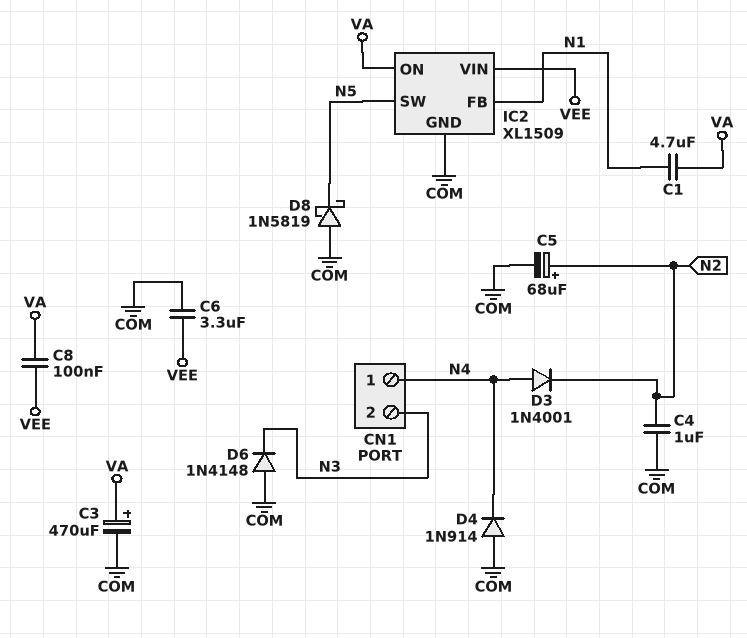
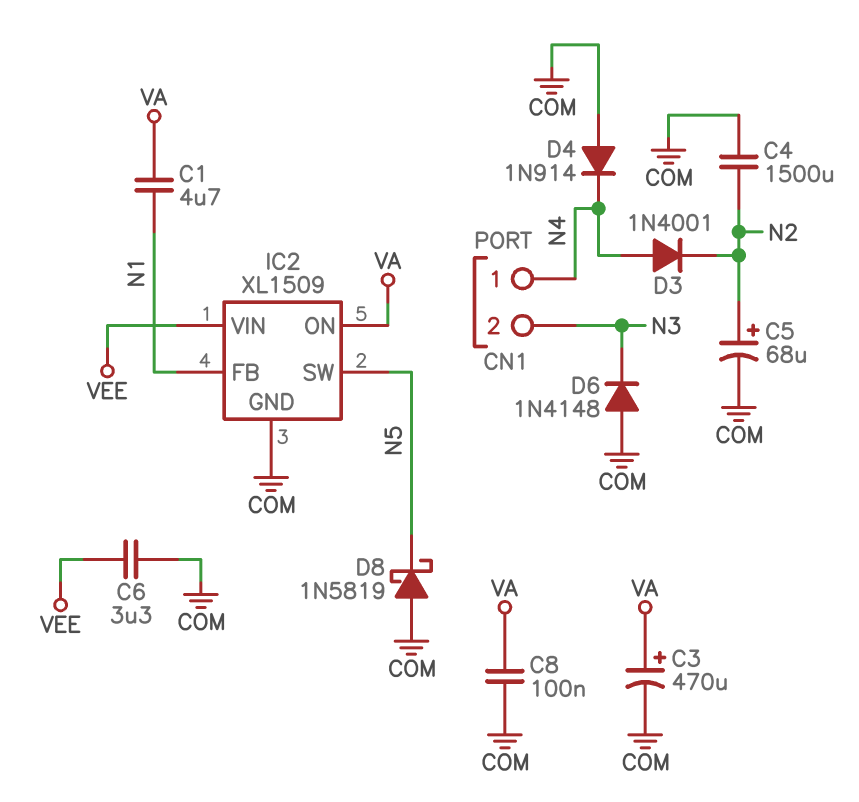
C4: 1uF (COM, N2) -> 1500uF (COM, N2)
C8: 100nF (VA, VEE) -> 100nF (COM, VA)

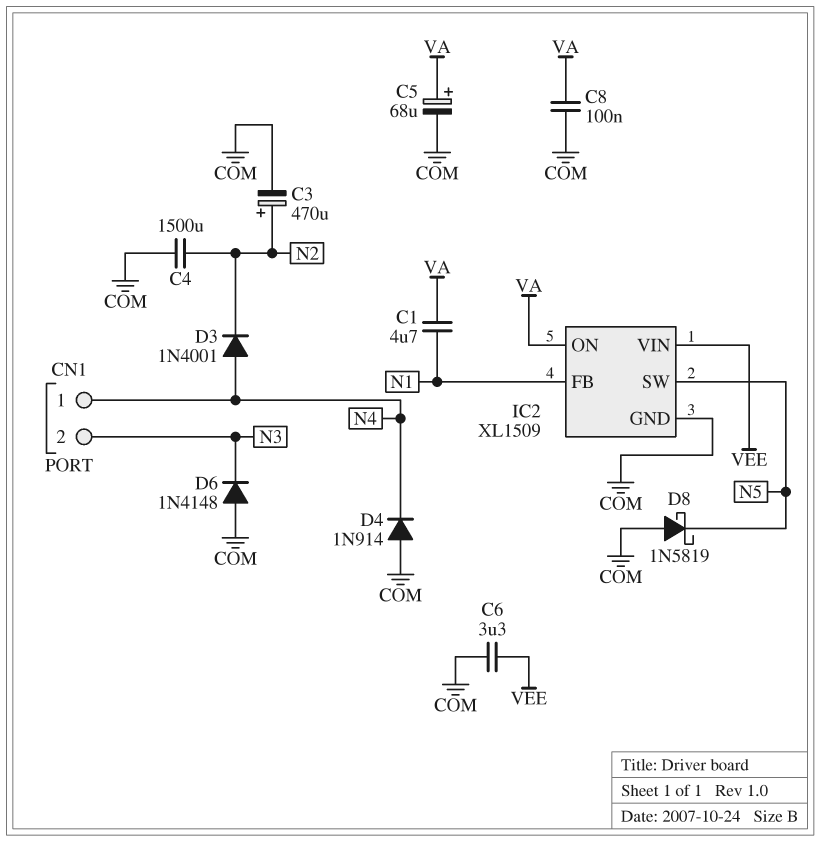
C3: 470uF (plus VA, minus COM) -> 470uF (plus N2, minus COM)
C5: 68uF (plus N2, minus COM) -> 68uF (plus VA, minus COM)

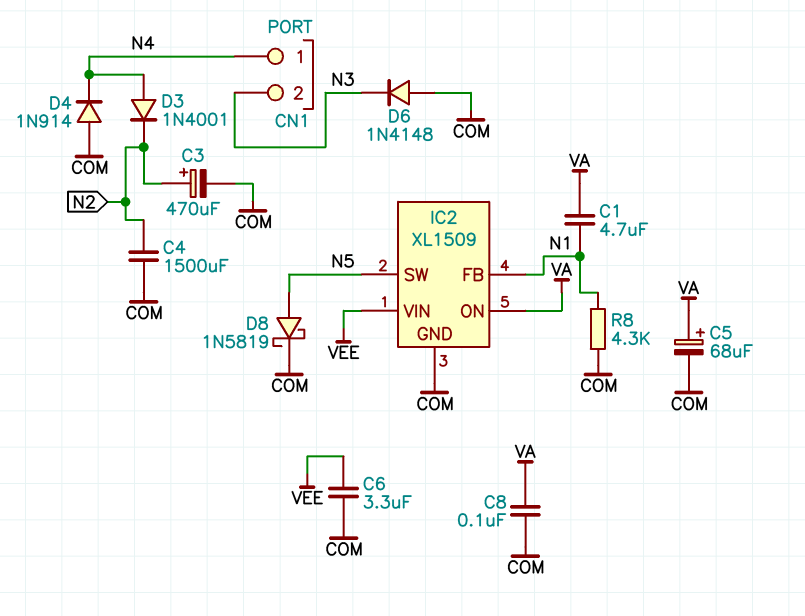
D8: schottky 1N5819 (A COM, K N5) -> schottky 1N5819 (A N5, K COM)
R8: none -> 4.3k (COM, N1)

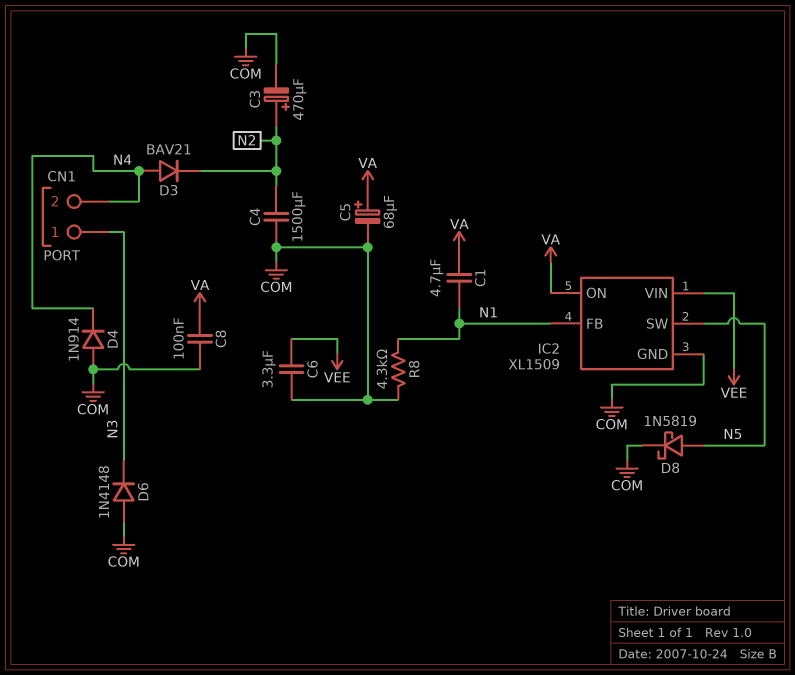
CN1 pin 1: N4 -> N3
CN1 pin 2: N3 -> N4
D3: diode 1N4001 (A N4, K N2) -> diode BAV21 (A N4, K N2)

